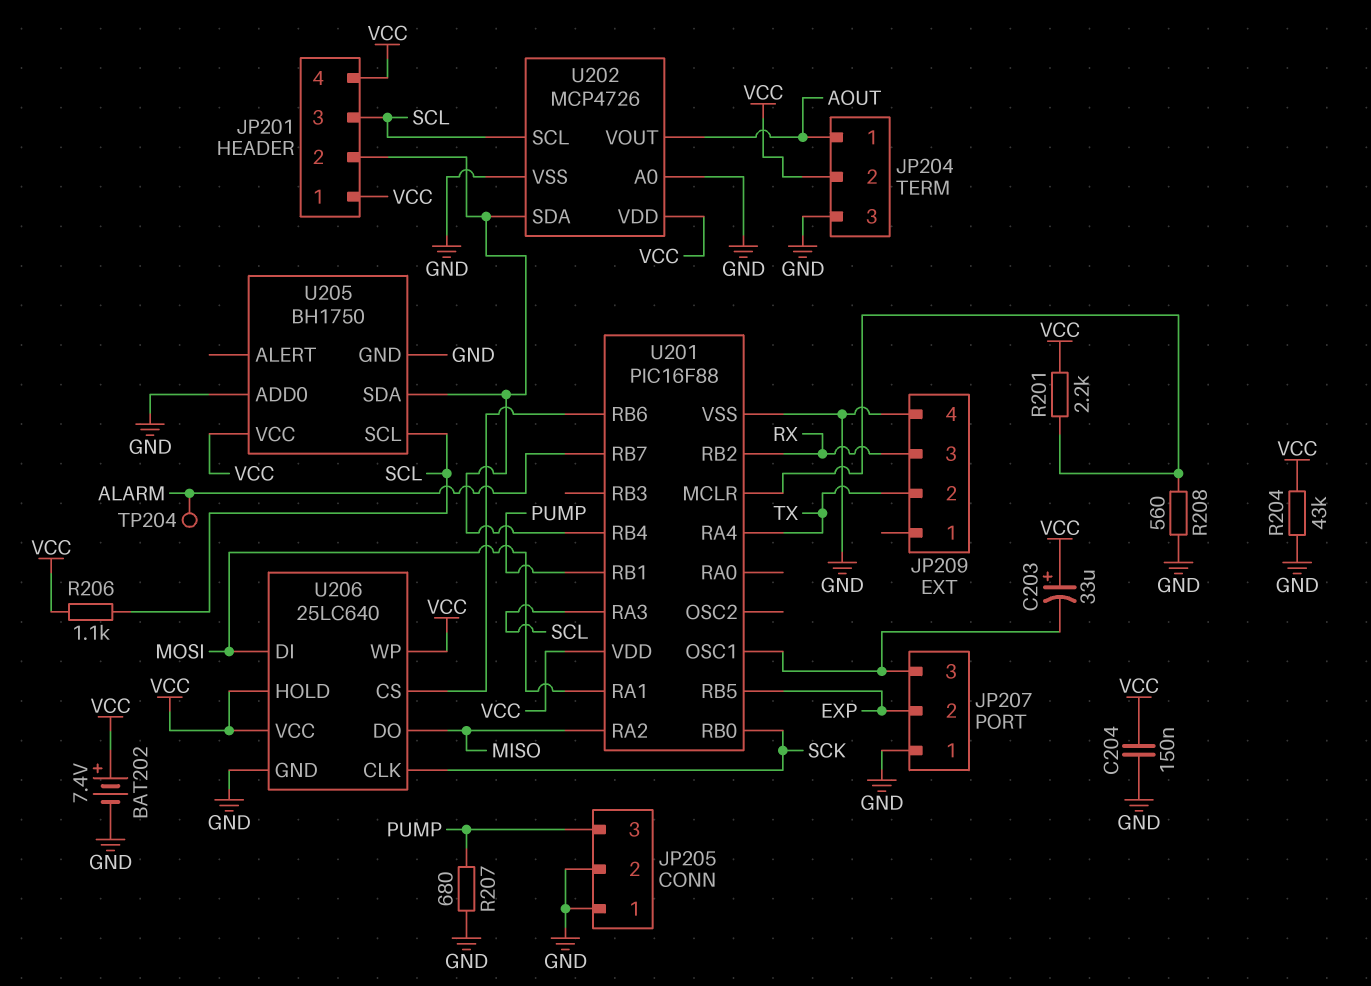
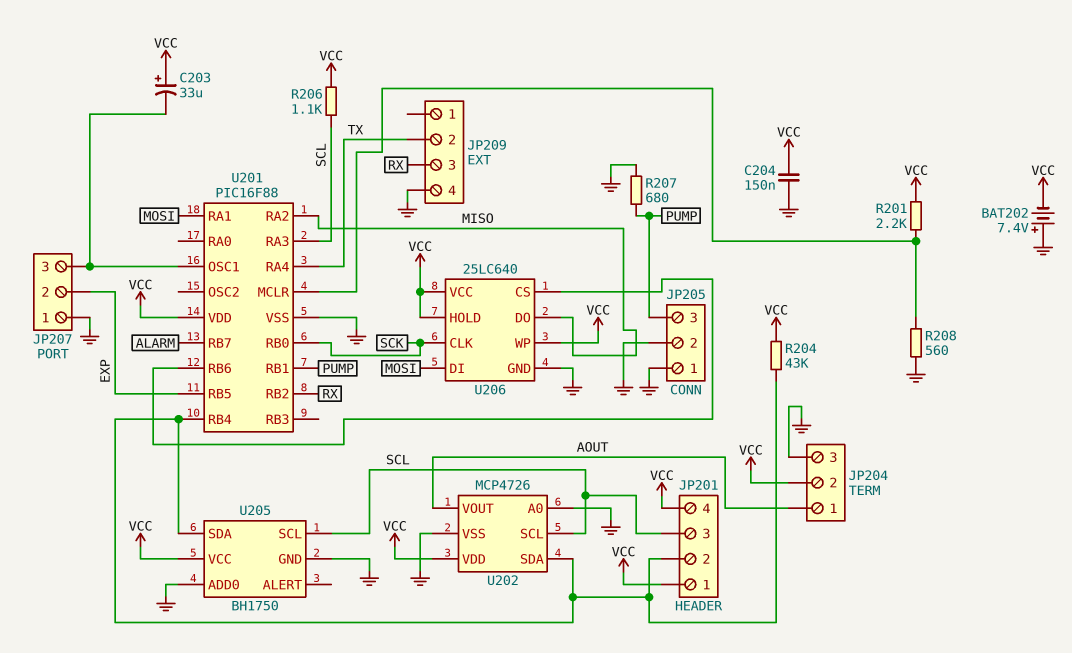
BAT202: 7.4V (plus VCC, minus GND) -> 7.4V (plus GND, minus VCC)
R204: 43k (GND, VCC) -> 43k (JP201/2, VCC)
TP204: test point (ALARM) -> none

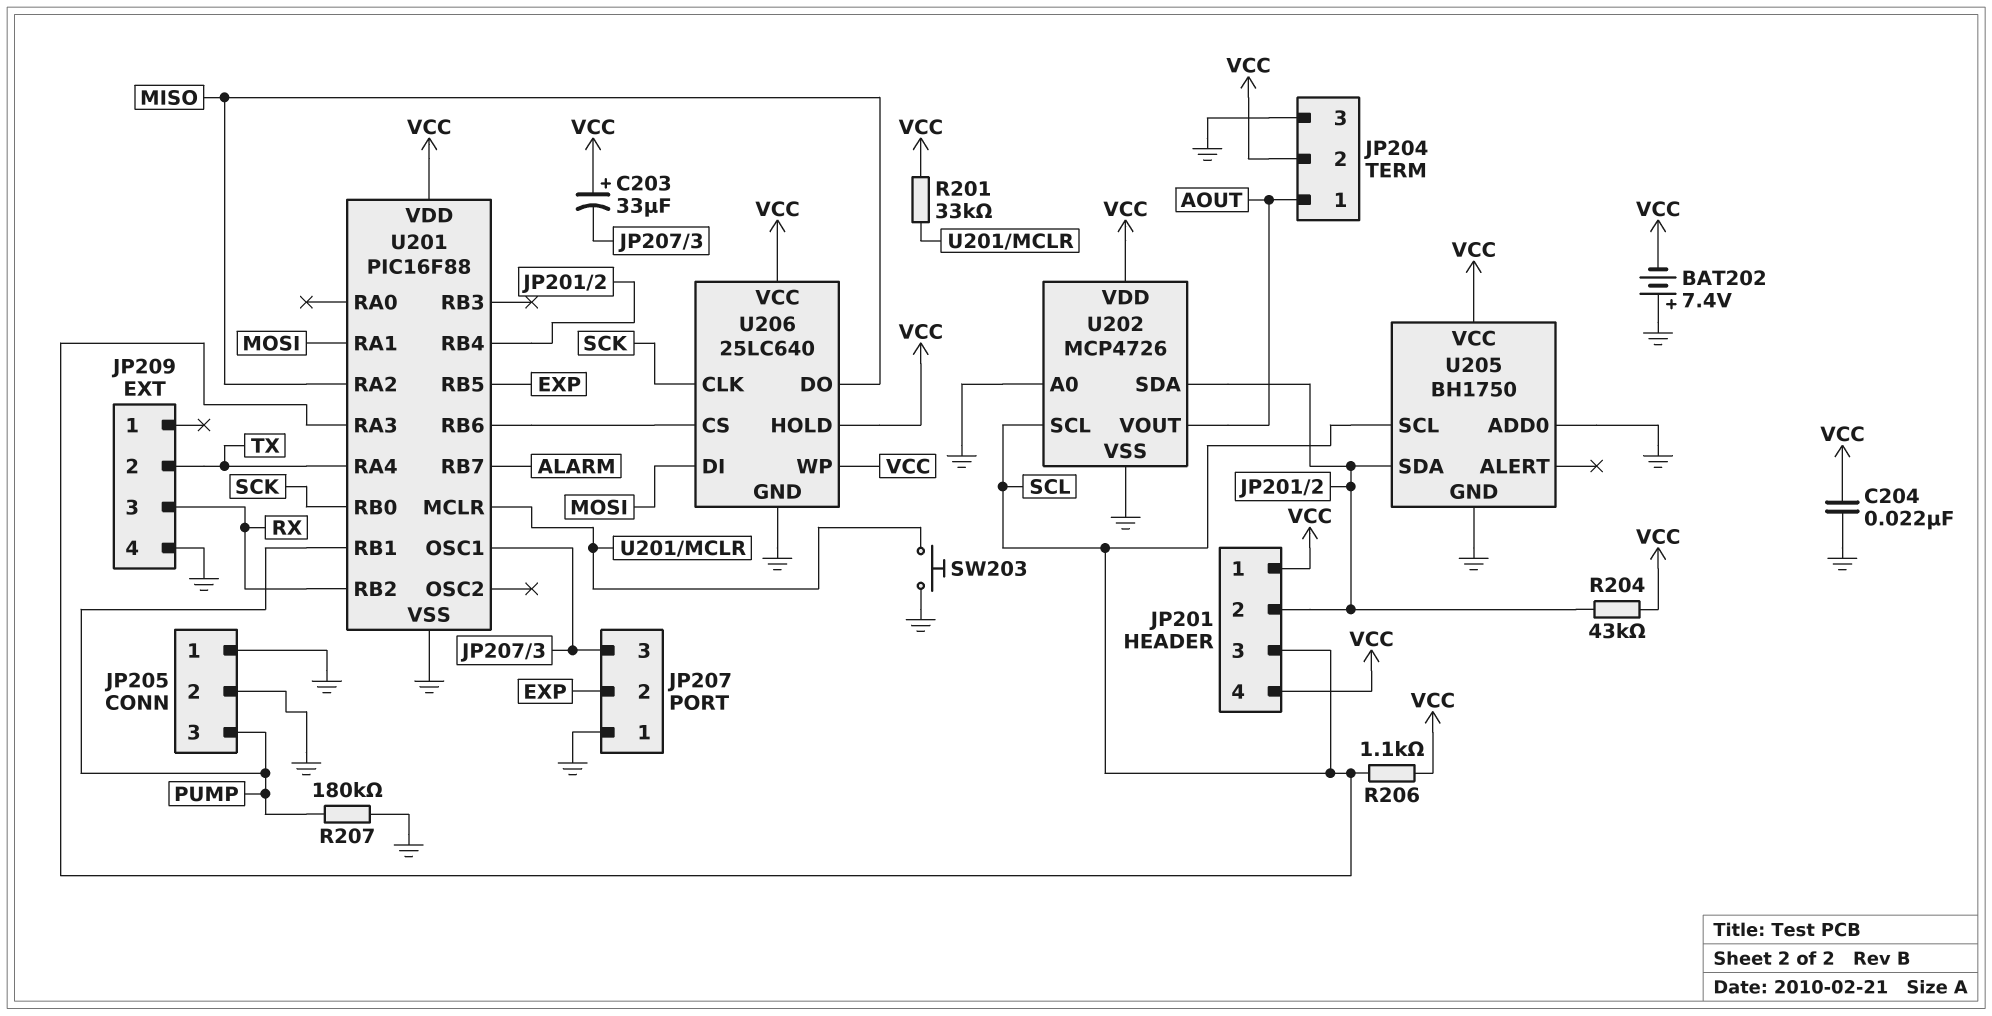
C204: 150nF (GND, VCC) -> 22nF (GND, VCC)
R201: 2.2k (U201/MCLR, VCC) -> 33k (U201/MCLR, VCC)
R207: 680 (GND, PUMP) -> 180k (GND, PUMP)
R208: 560 (GND, U201/MCLR) -> none
SW203: none -> button (GND, U201/MCLR)

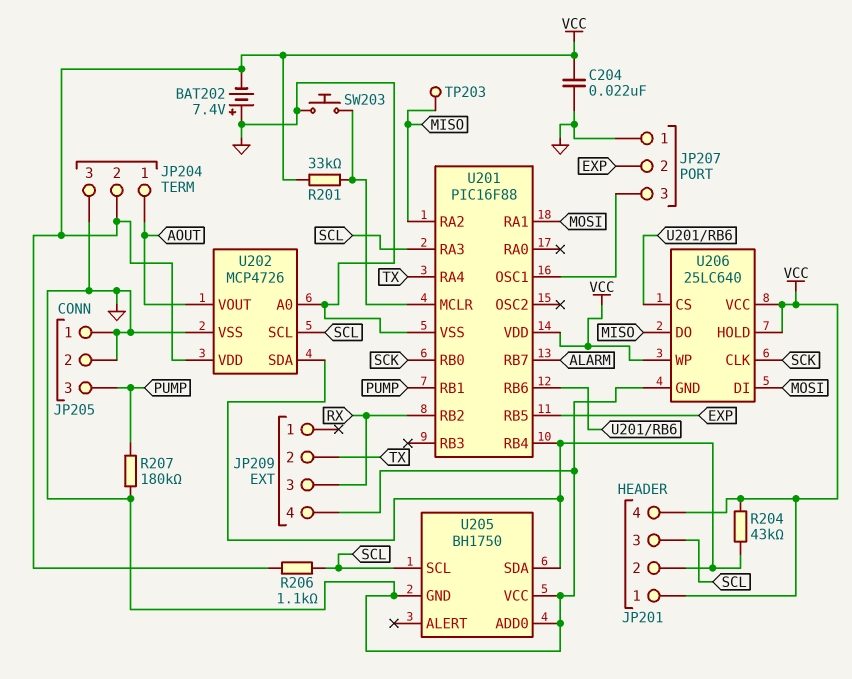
C203: 33uF (plus VCC, minus JP207/3) -> none
TP203: none -> test point (MISO)
U205 pin VCC: VCC -> GND

